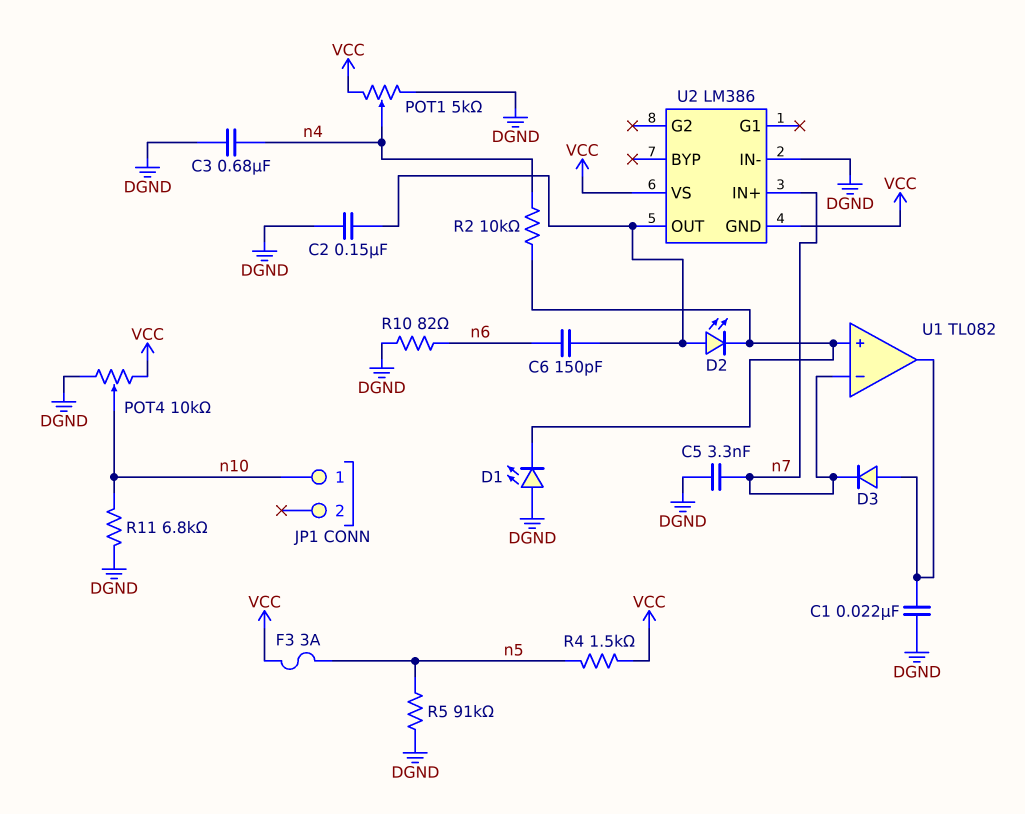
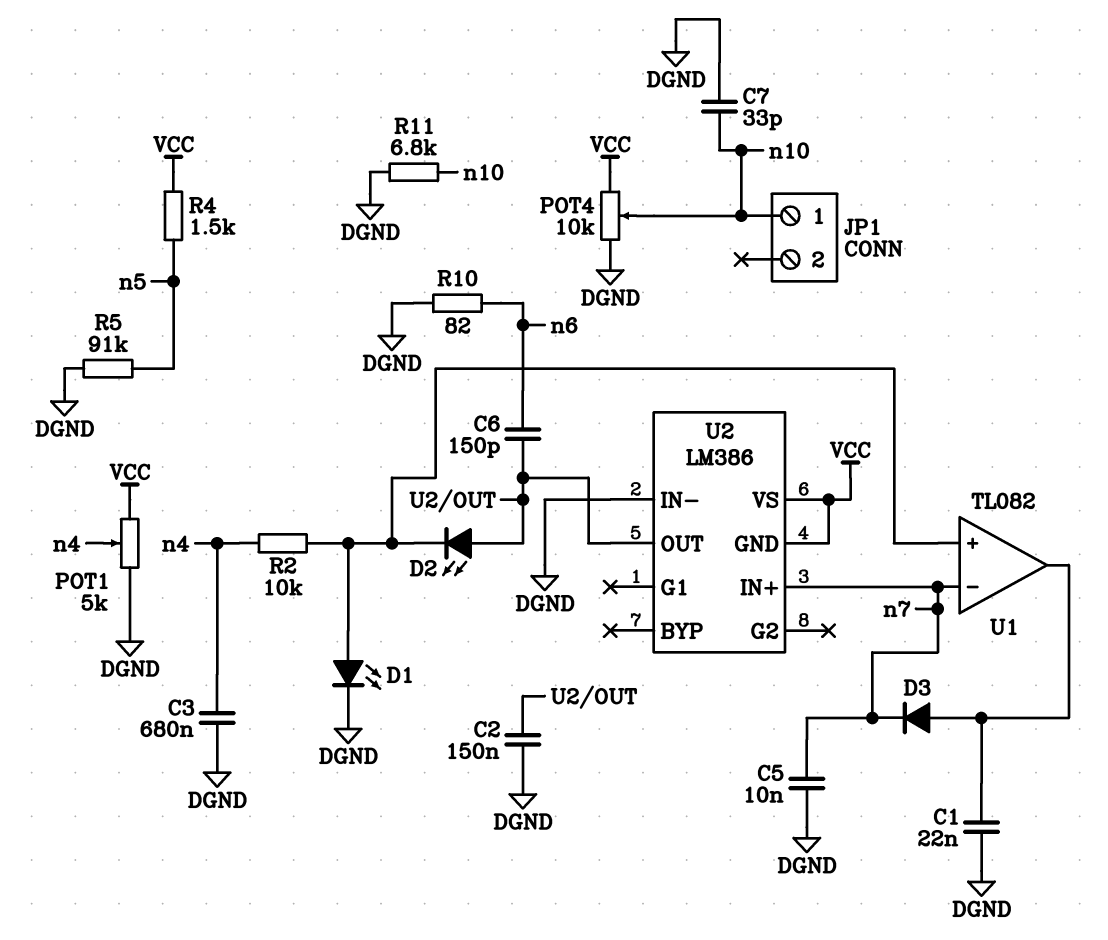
C5: 3.3nF (DGND, n7) -> 10nF (DGND, n7)
C7: none -> 33pF (DGND, n10)
D1: LED (A DGND, K U1/in+) -> LED (A U1/in+, K DGND)
F3: 3A (VCC, n5) -> none

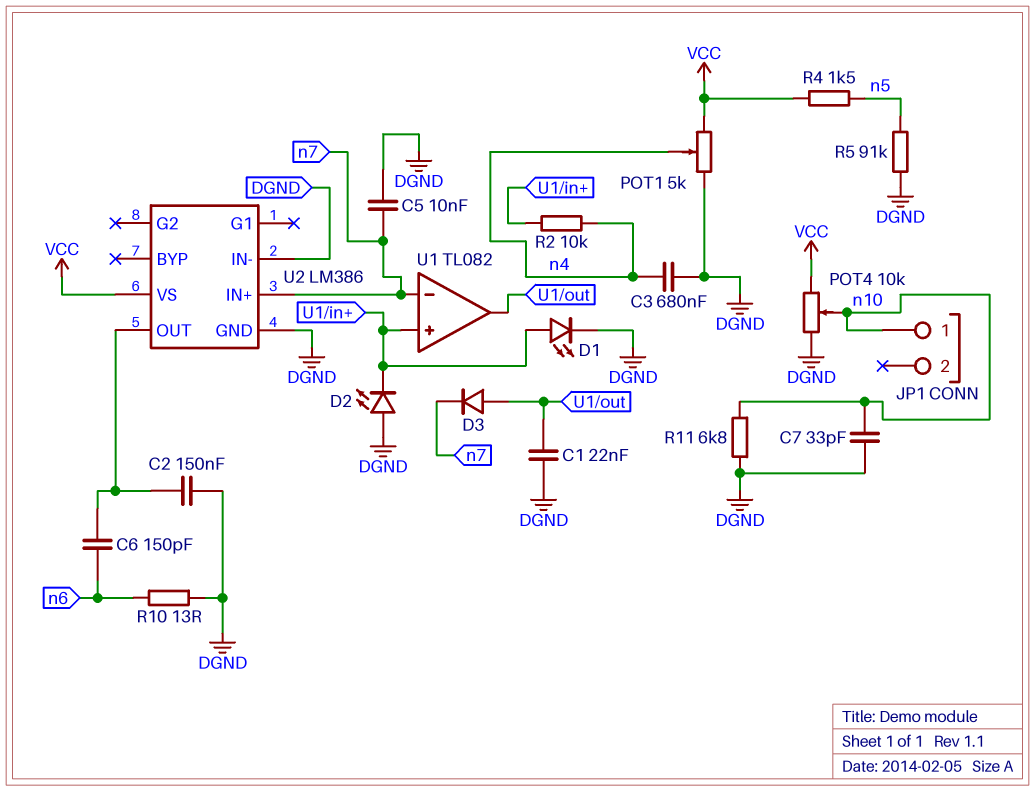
D2: LED (A U2/OUT, K U1/in+) -> LED (A DGND, K U1/in+)
R10: 82 (DGND, n6) -> 13 (DGND, n6)
U2 pin GND: VCC -> DGND

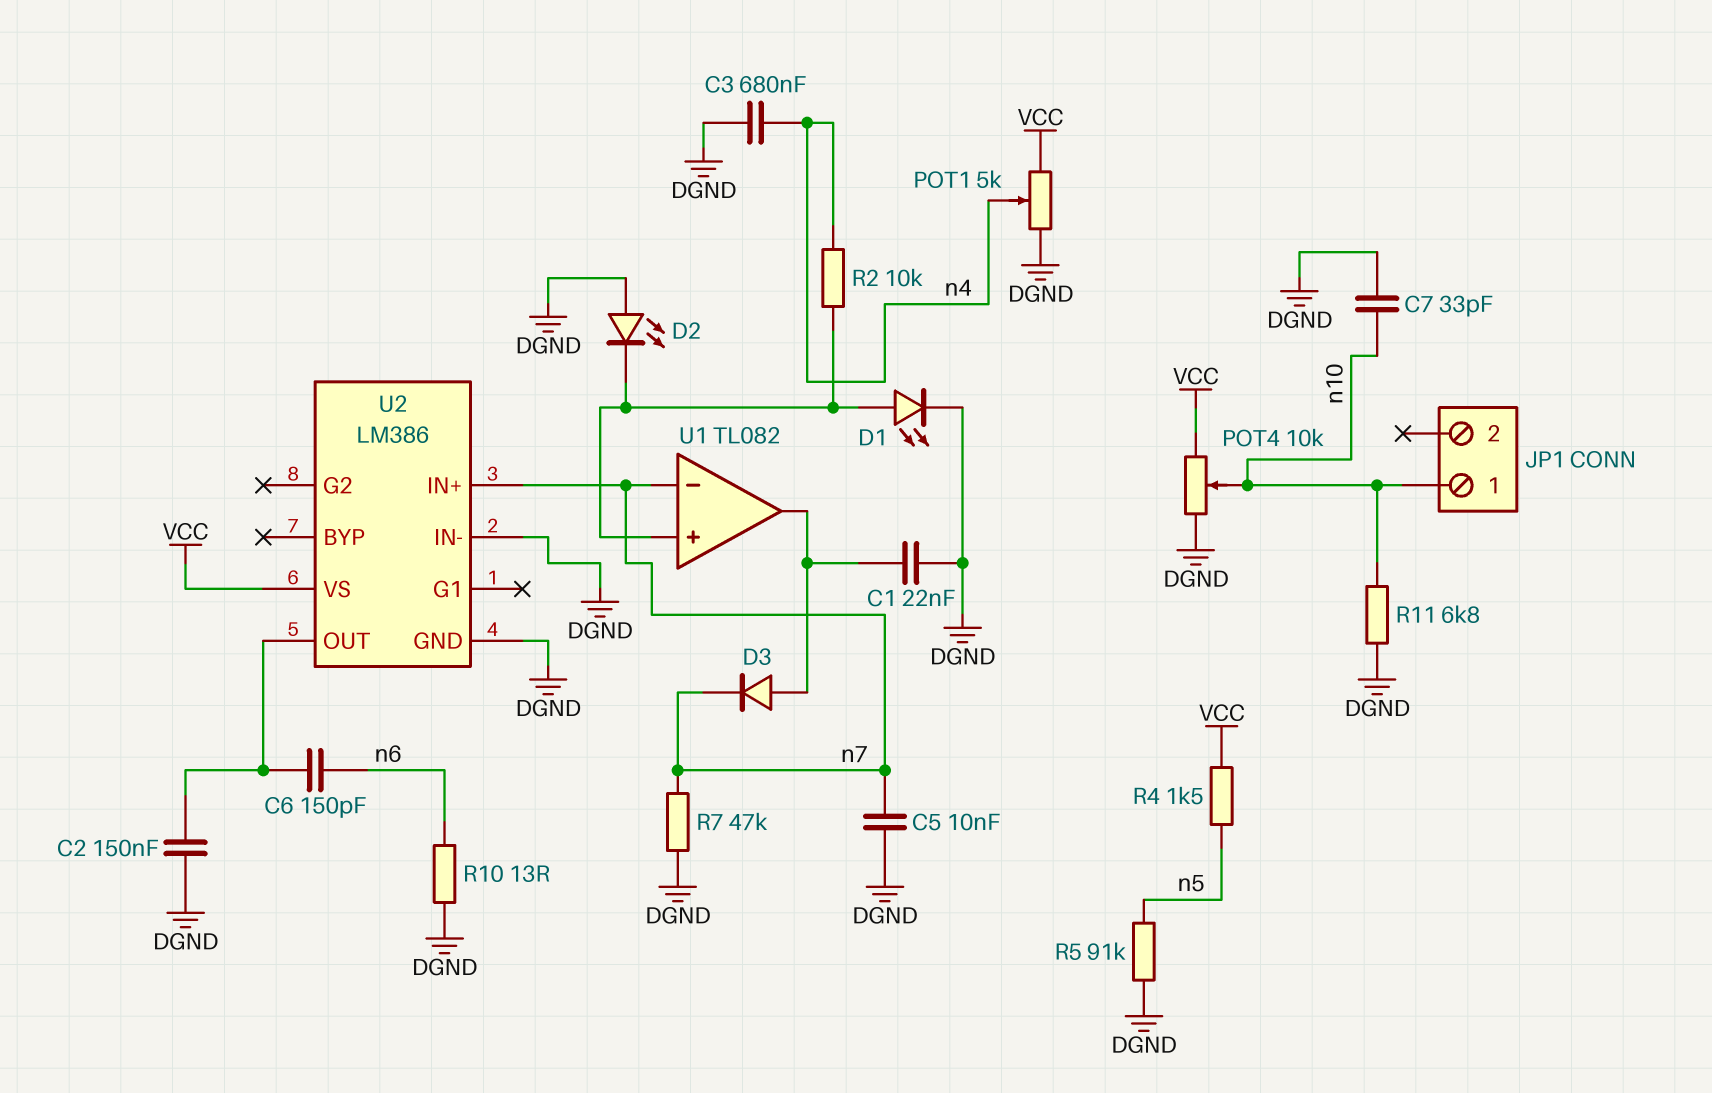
R7: none -> 47k (DGND, n7)

